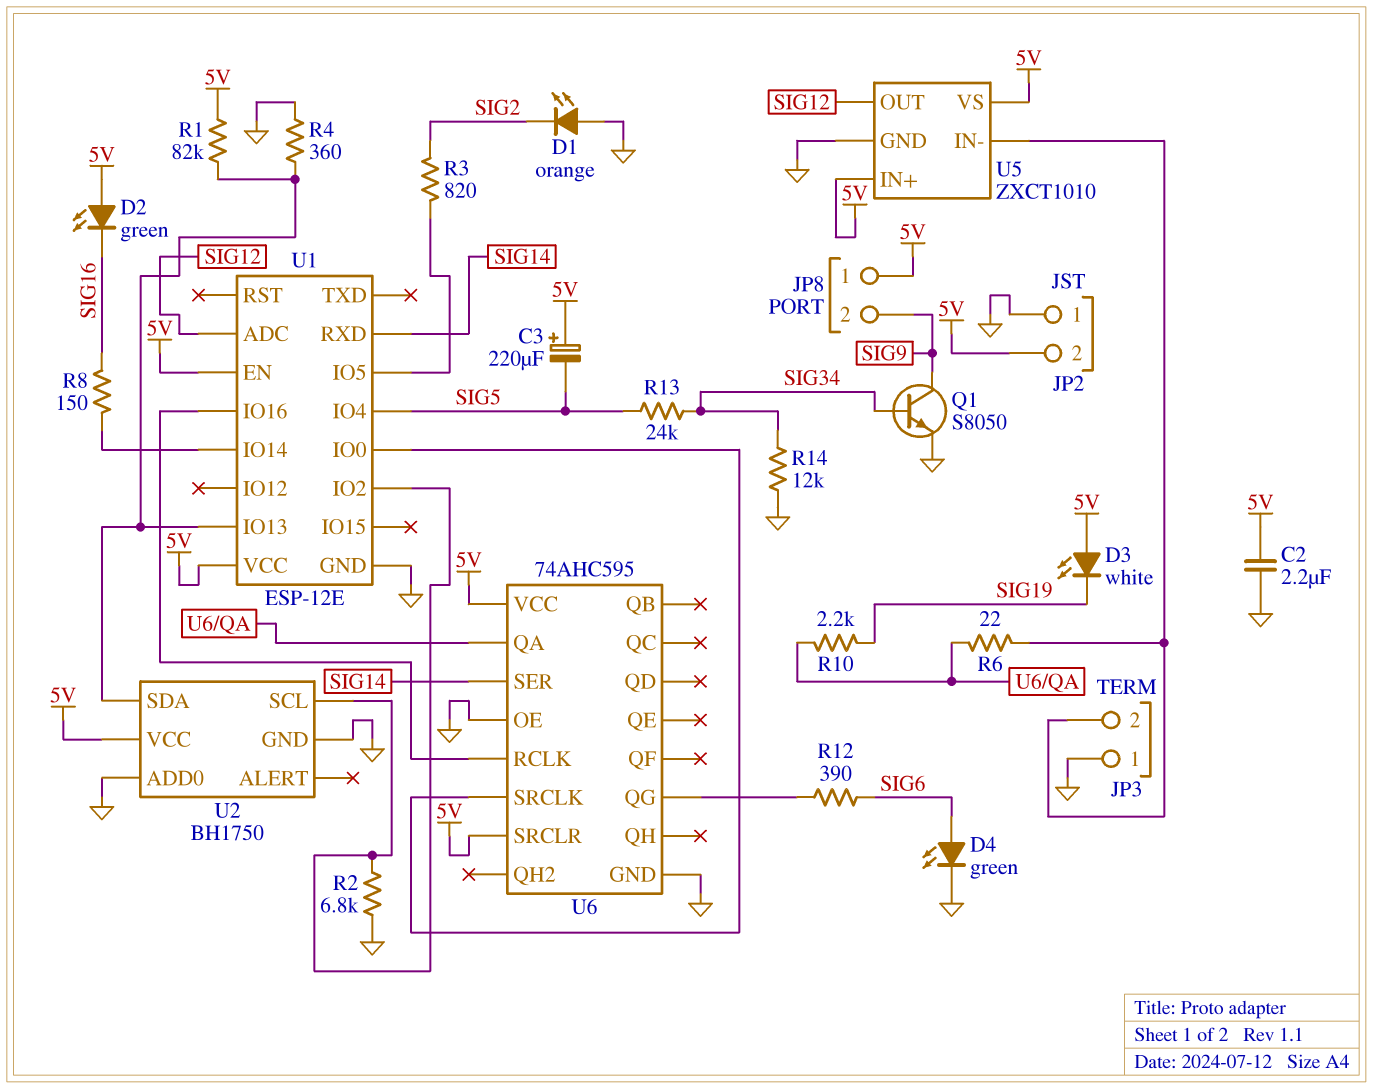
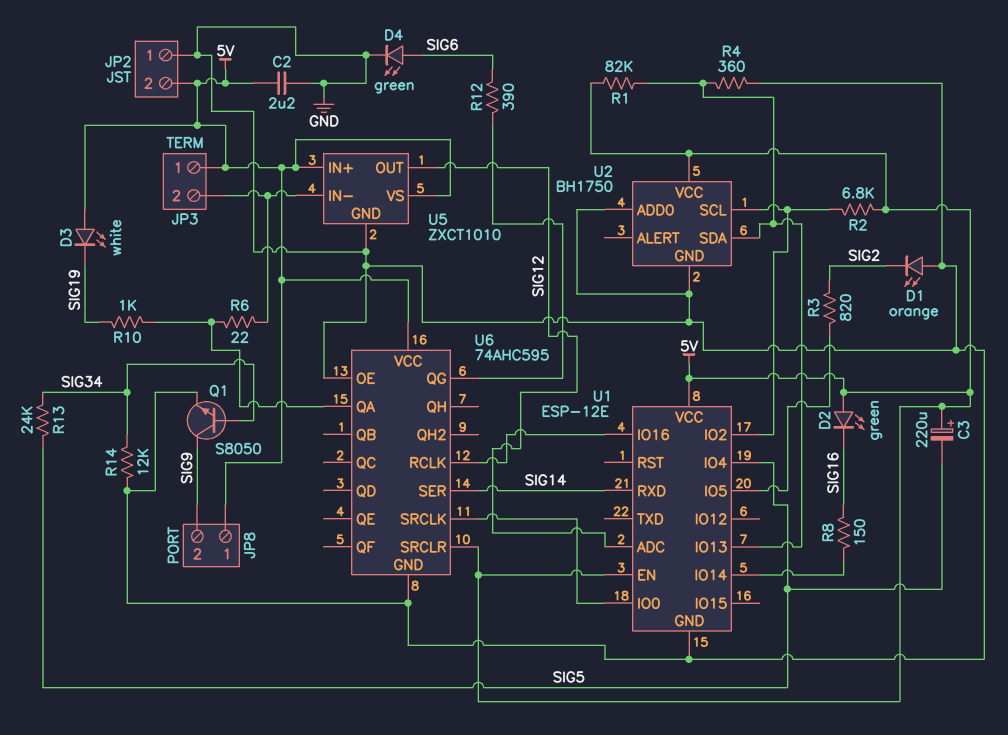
JP3 pin 1: GND -> 5V
R2: 6.8k (GND, U1/IO2) -> 6.8k (5V, U1/IO2)
R10: 2.2k (SIG19, U6/QA) -> 1k (SIG19, U6/QA)

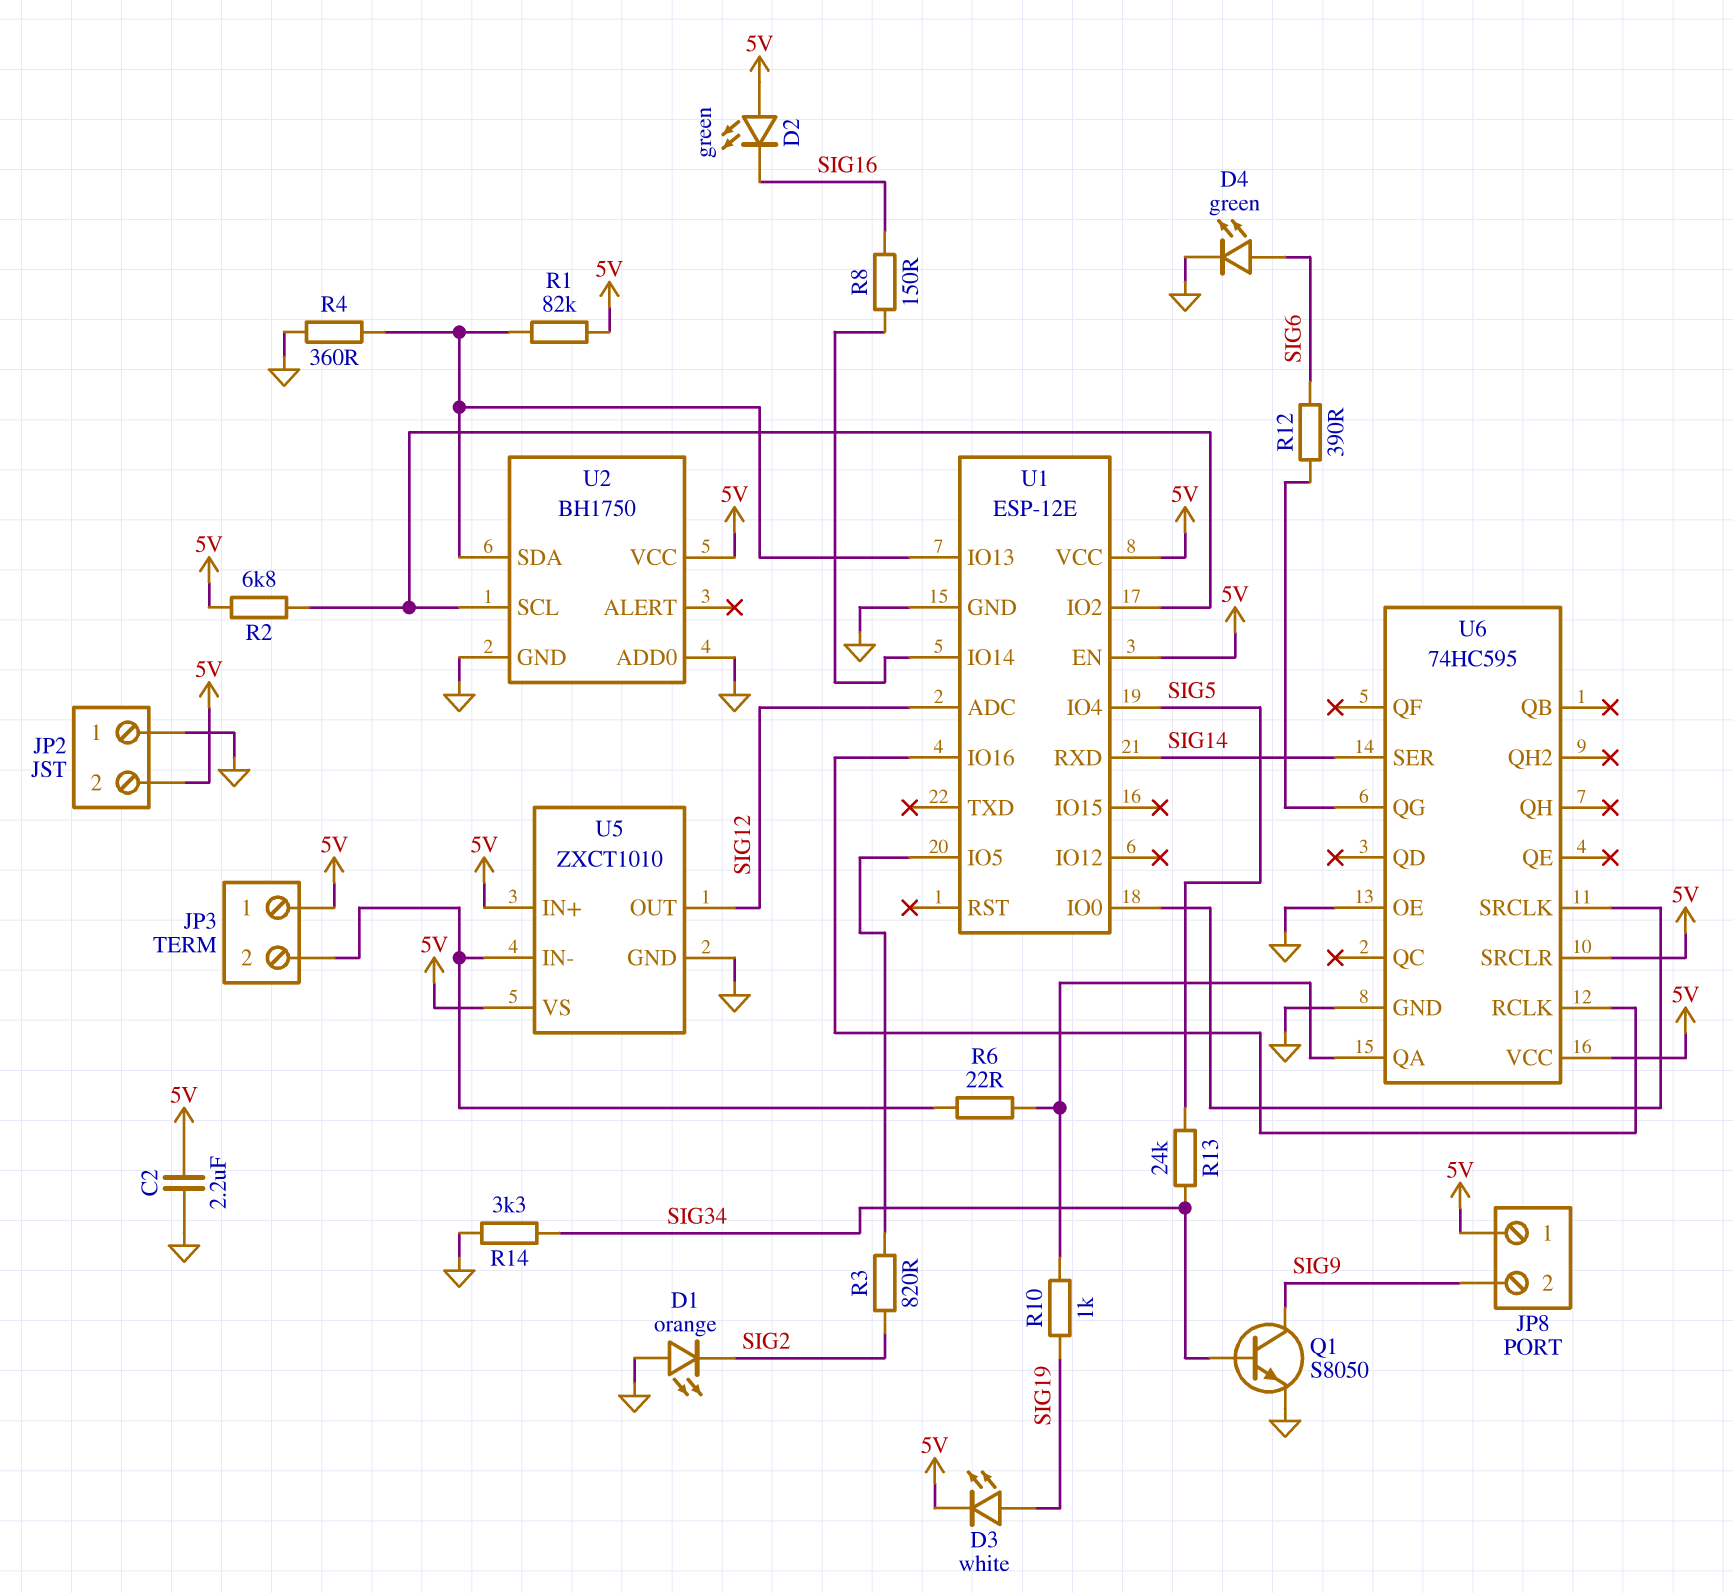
C3: 220uF (plus 5V, minus SIG5) -> none
D3: LED white (A 5V, K SIG19) -> LED white (A SIG19, K 5V)
R14: 12k (GND, SIG34) -> 3.3k (GND, SIG34)
U6: 74AHC595 -> 74HC595

